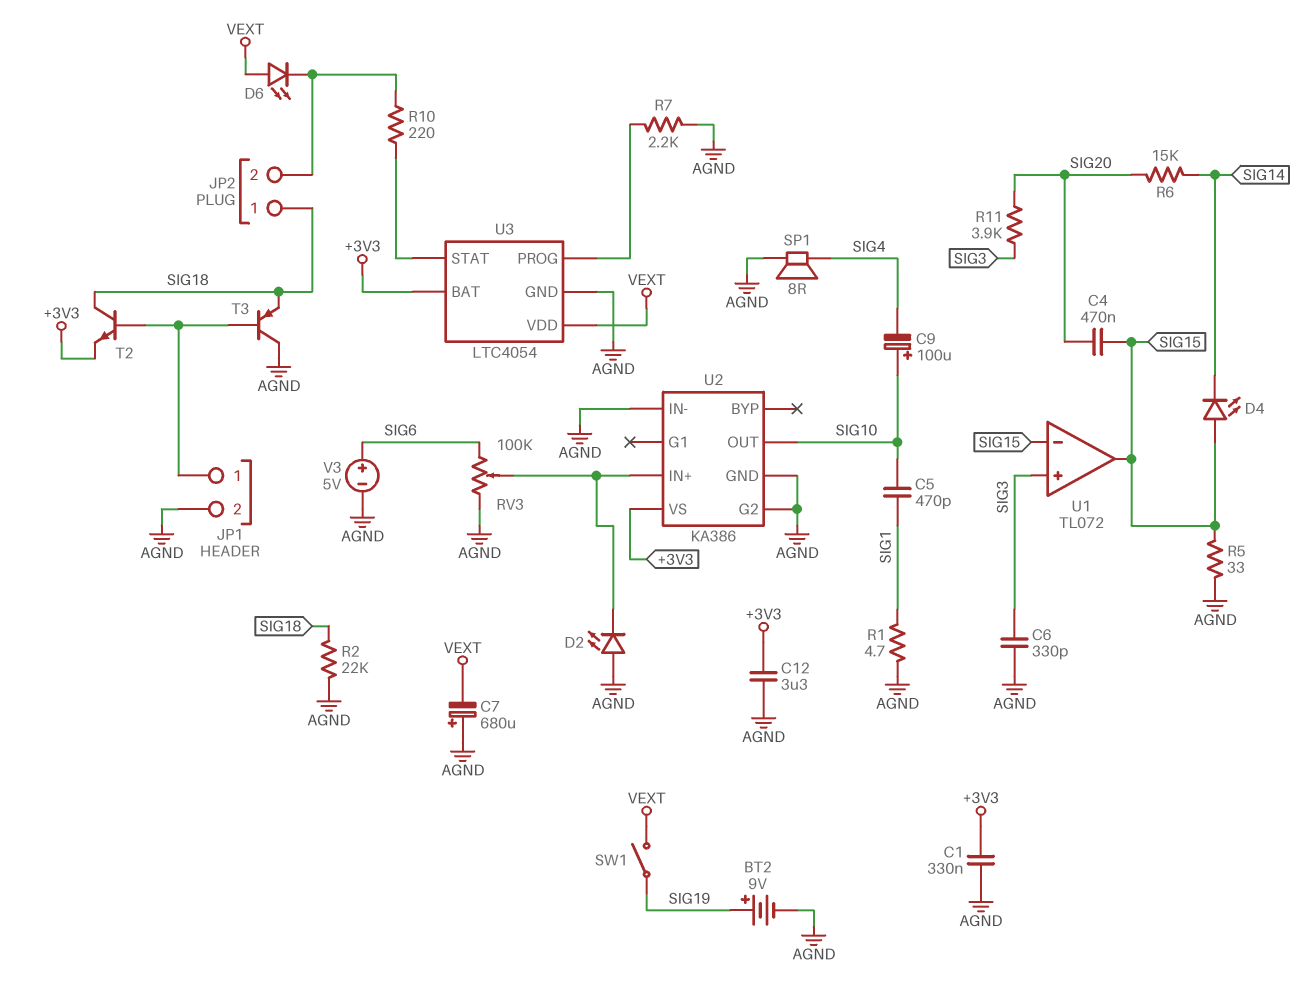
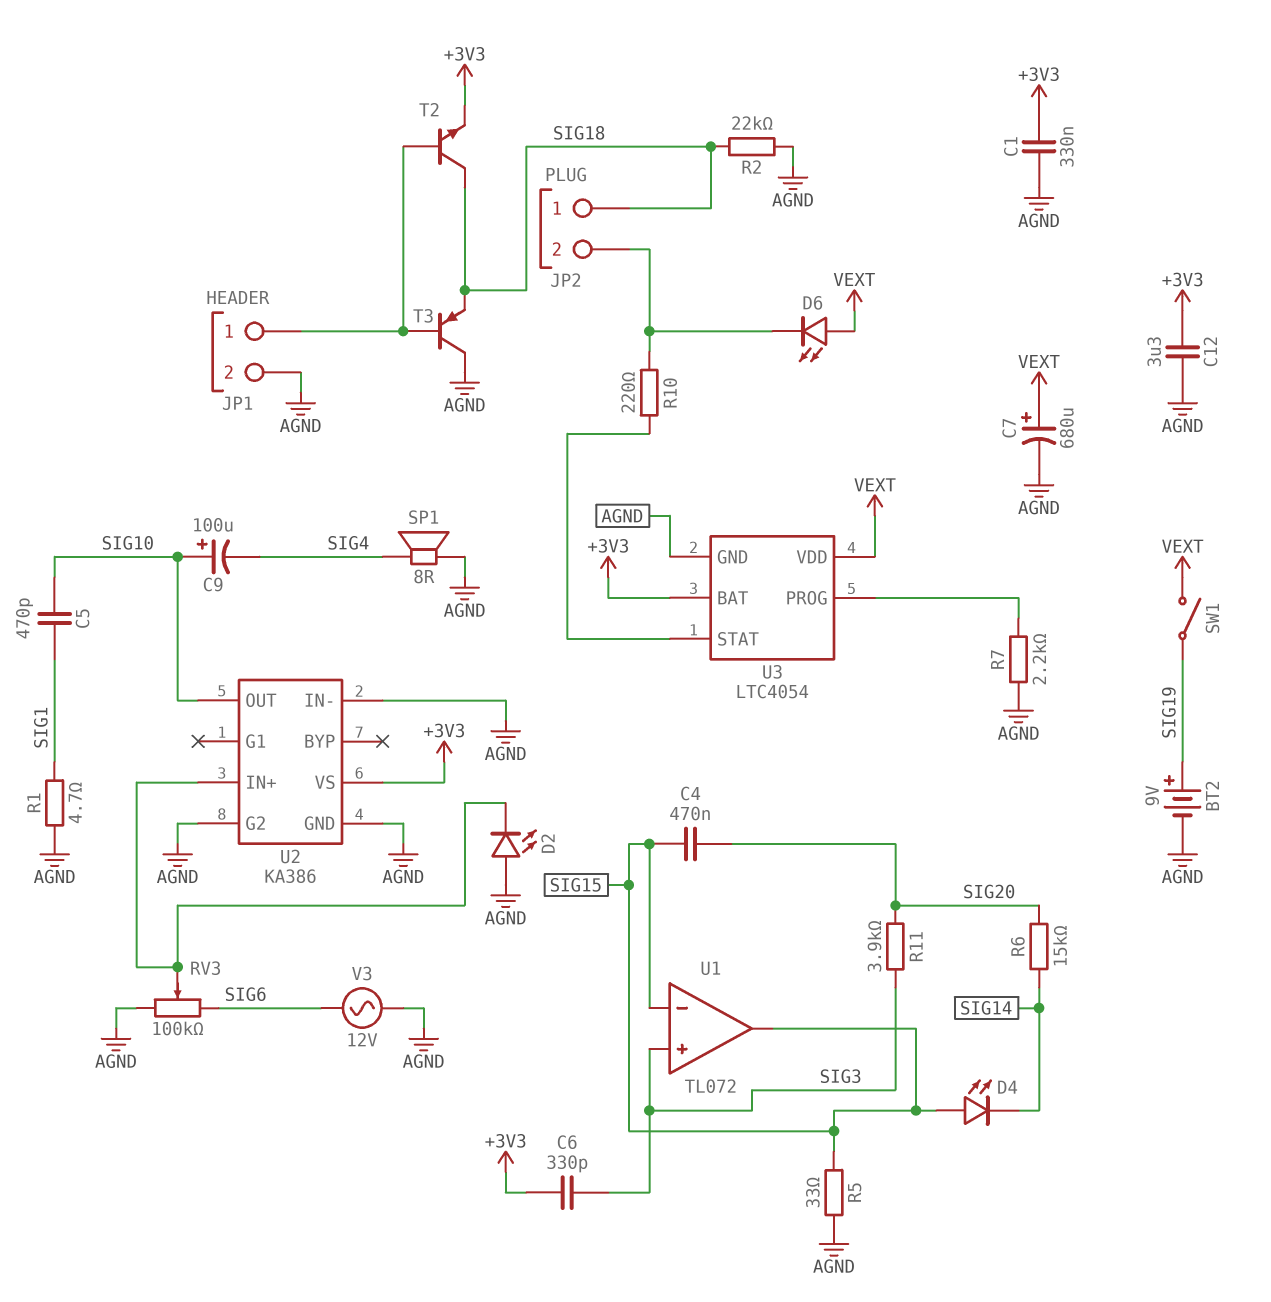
C6: 330pF (AGND, SIG3) -> 330pF (+3V3, SIG3)
C7: 680uF (plus AGND, minus VEXT) -> 680uF (plus VEXT, minus AGND)
V3: 5V (plus SIG6, minus AGND) -> AC 12V (AGND, SIG6)

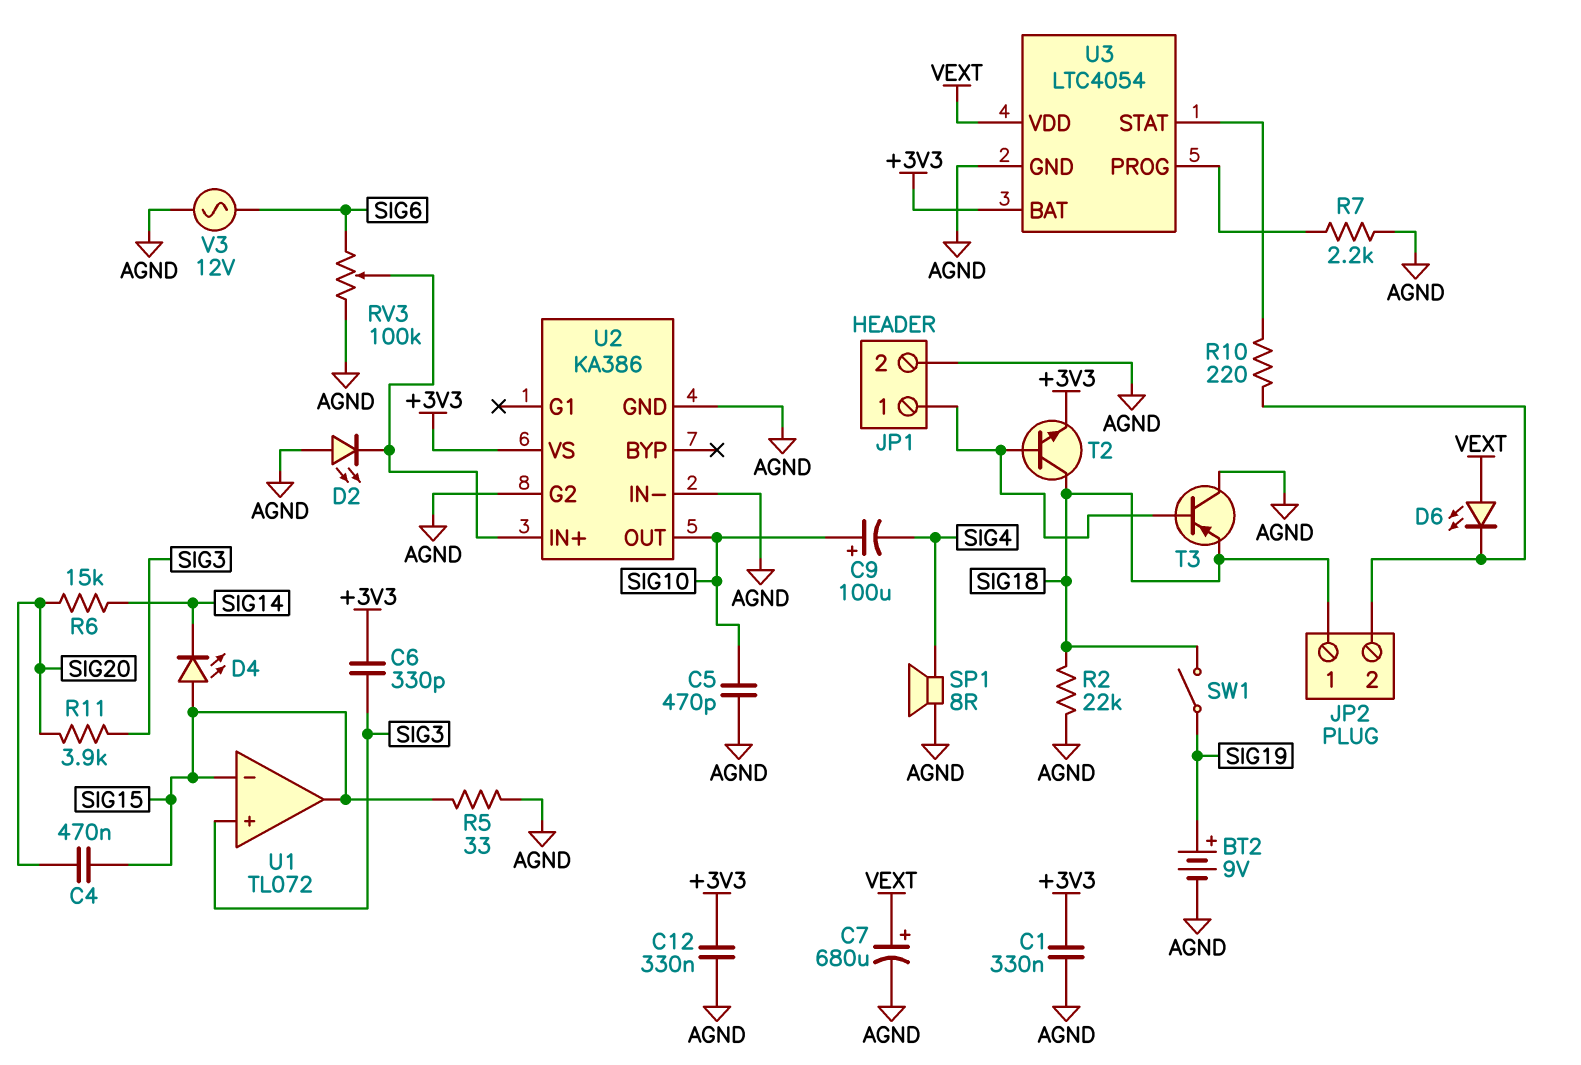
C5: 470pF (SIG1, SIG10) -> 470pF (AGND, SIG10)
C12: 3.3uF (+3V3, AGND) -> 330nF (+3V3, AGND)
R1: 4.7 (AGND, SIG1) -> none
SW1: switch (SIG19, VEXT) -> switch (SIG18, SIG19)

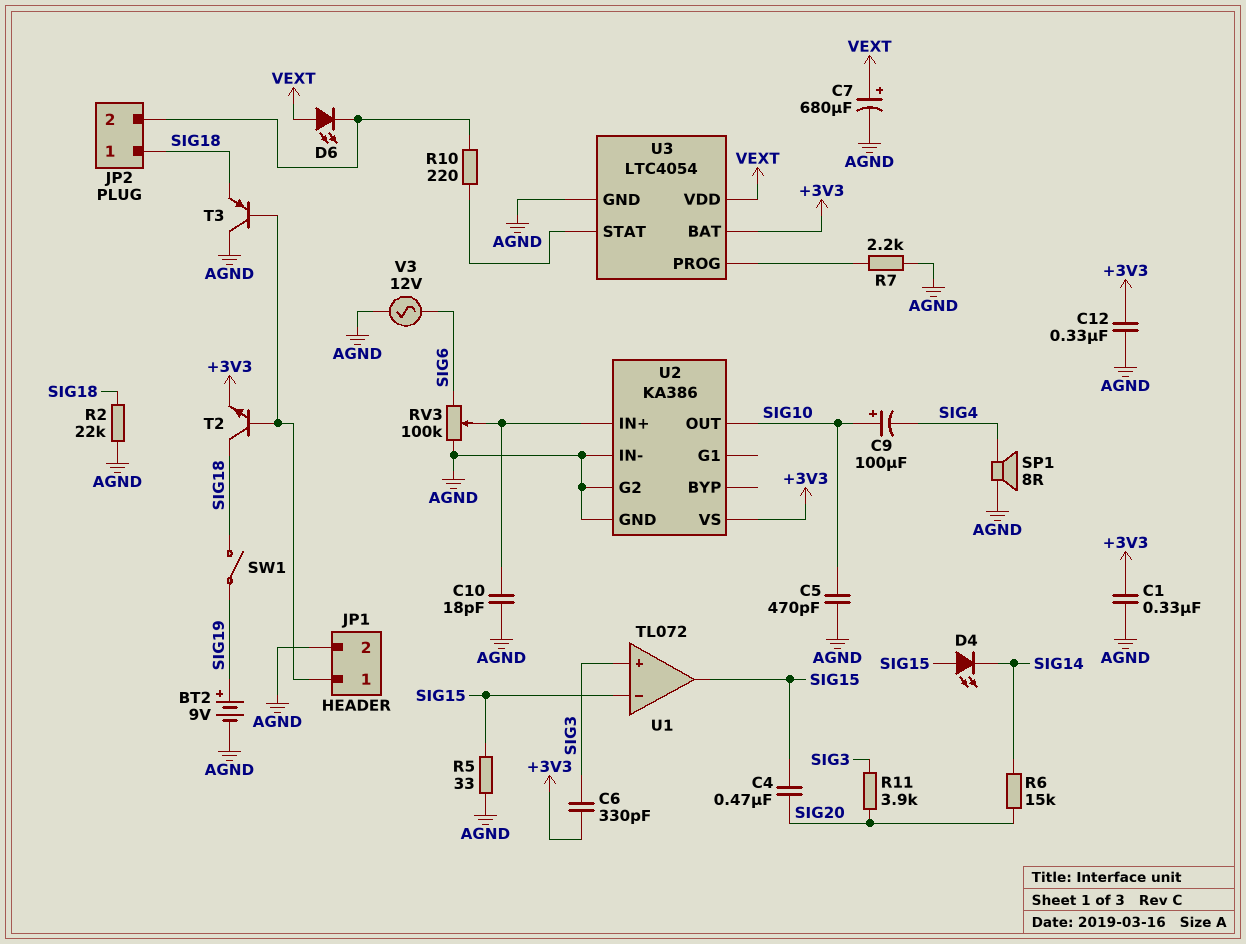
C10: none -> 18pF (AGND, U2/IN+)
D2: LED (A AGND, K U2/IN+) -> none

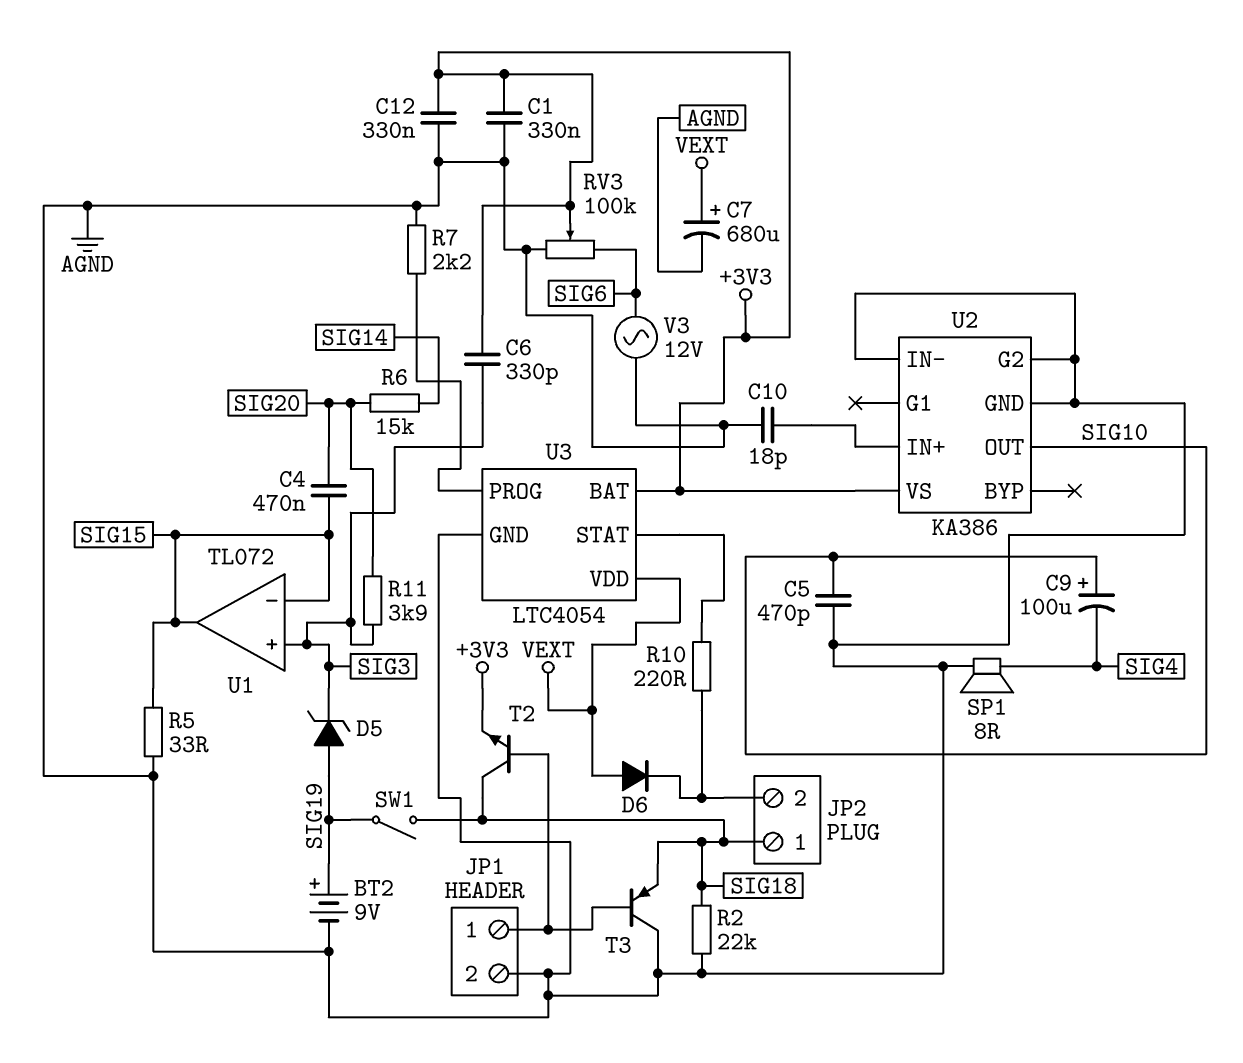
D4: LED (A SIG15, K SIG14) -> none
D5: none -> zener (A SIG19, K SIG3)
D6: LED (A VEXT, K JP2/2) -> diode (A VEXT, K JP2/2)
RV3: 100k (AGND, SIG6, wiper U2/IN+) -> 100k (AGND, SIG6, wiper +3V3)

